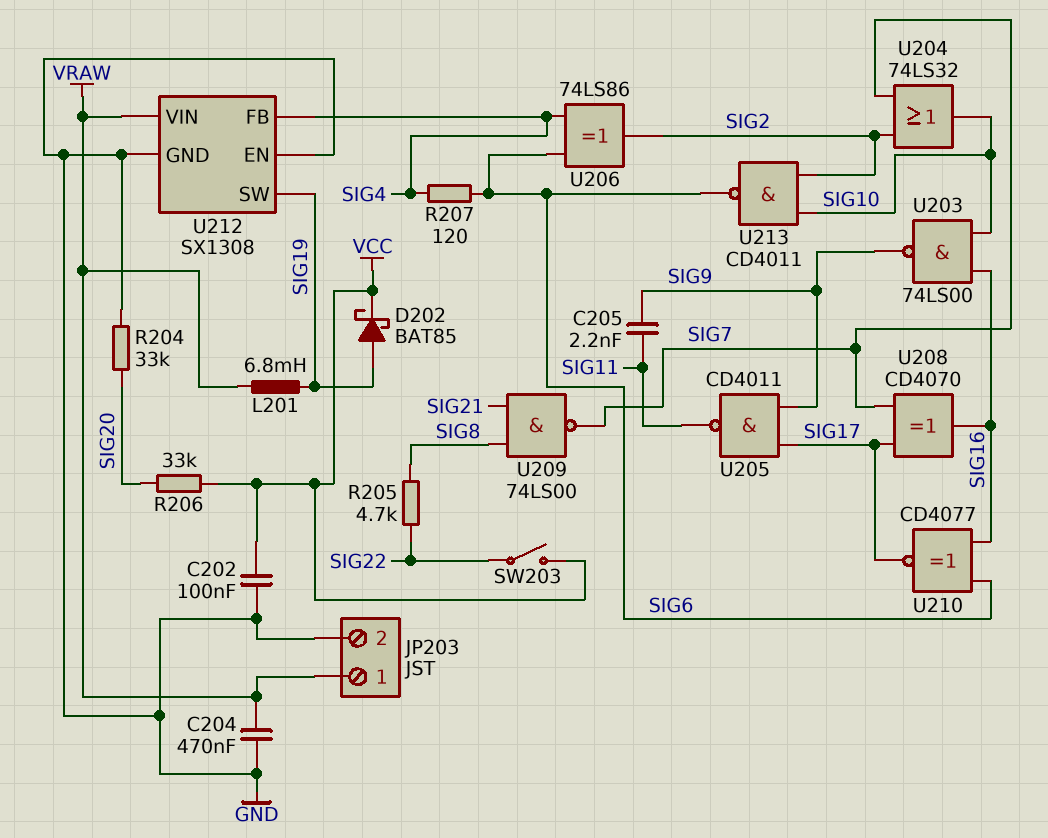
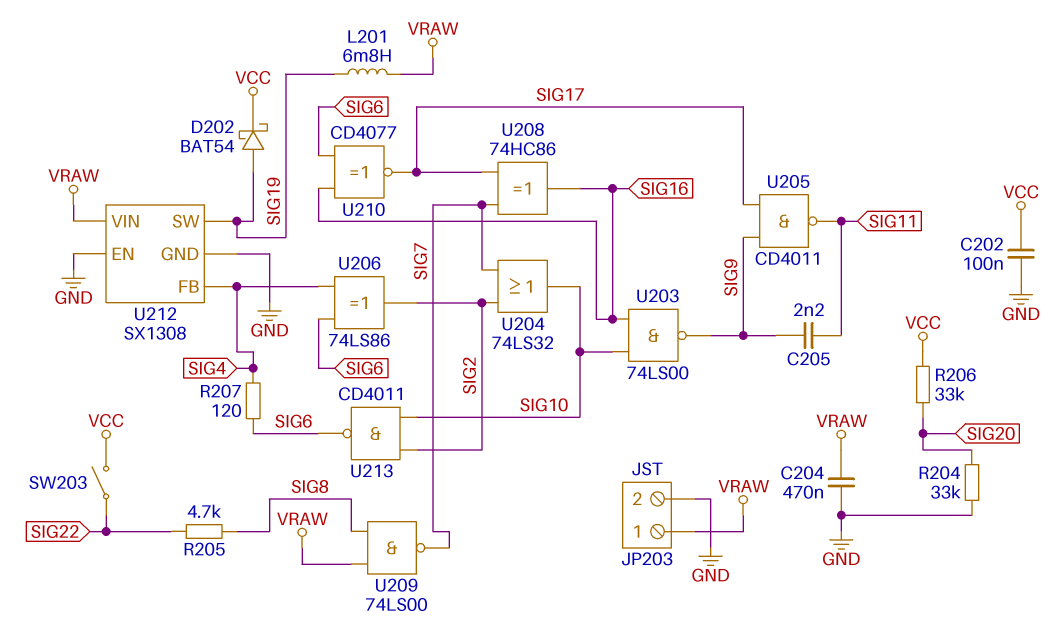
D202: schottky BAT85 (A SIG19, K VCC) -> schottky BAT54 (A SIG19, K VCC)
U208: XOR CD4070 (in SIG7, in SIG17, out SIG16) -> XOR 74HC86 (in SIG7, in SIG17, out SIG16)
U209: NAND 74LS00 (in SIG8, in SIG21, out SIG7) -> NAND 74LS00 (in SIG8, in VRAW, out SIG7)

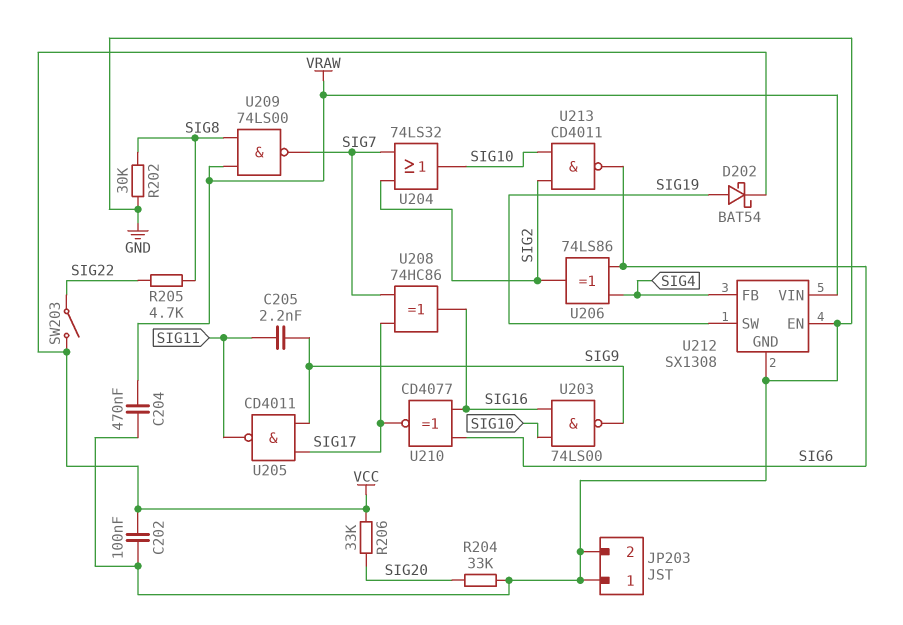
JP203 pin 1: VRAW -> GND
L201: 6.8mH (SIG19, VRAW) -> none
R202: none -> 30k (GND, SIG8)
R207: 120 (SIG4, SIG6) -> none

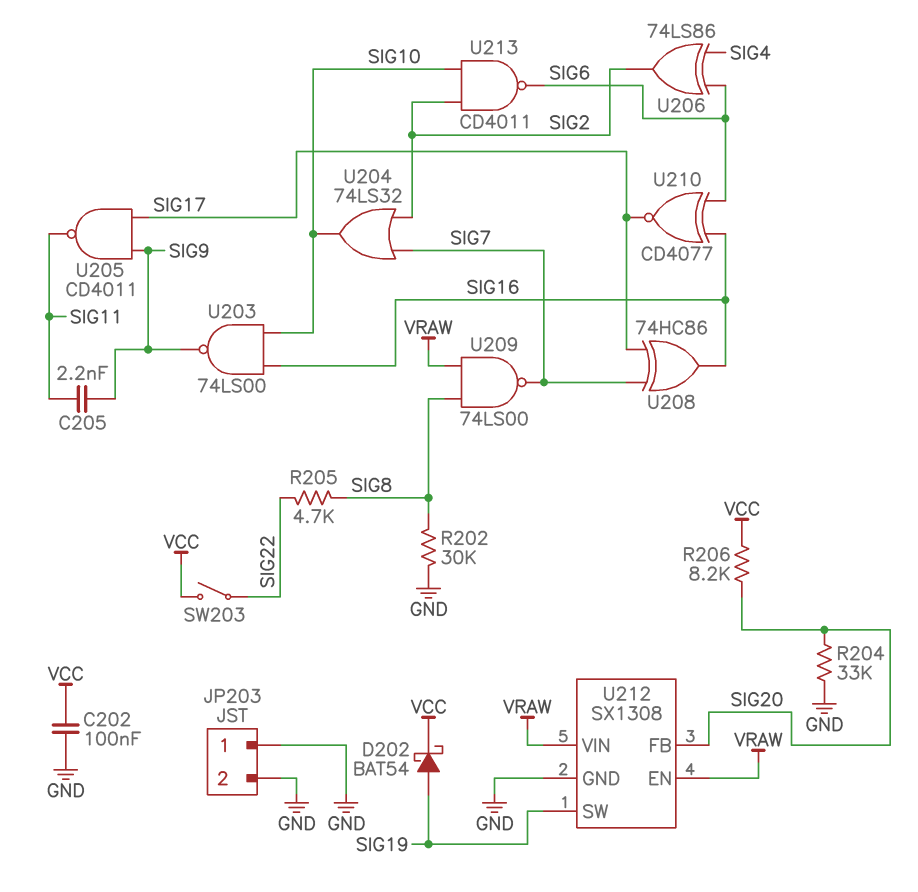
C204: 470nF (GND, VRAW) -> none
R206: 33k (SIG20, VCC) -> 8.2k (SIG20, VCC)
U212 pin EN: GND -> VRAW
U212 pin FB: SIG4 -> SIG20

